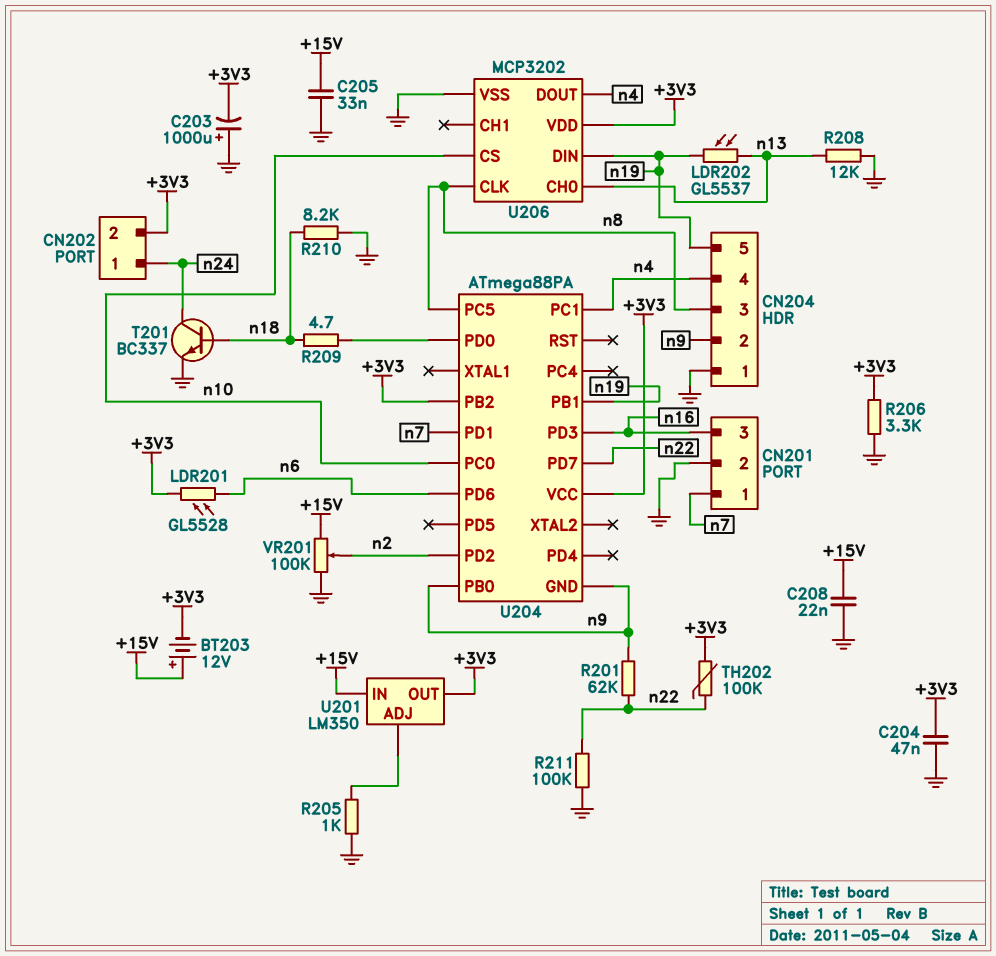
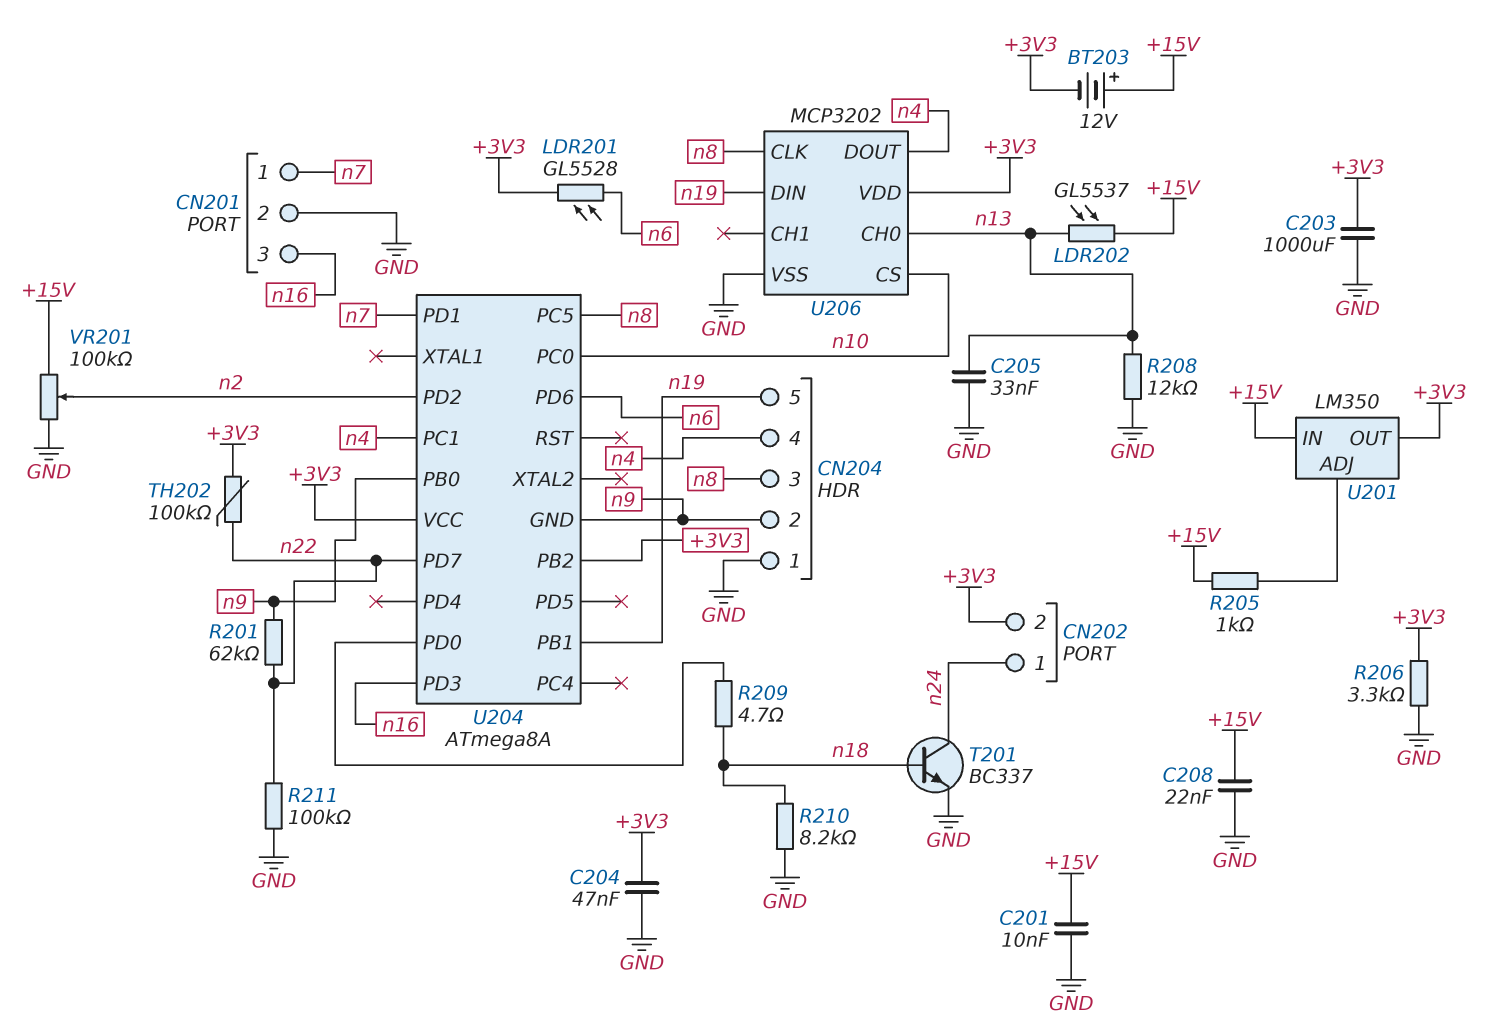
C201: none -> 10nF (+15V, GND)
C203: 1000uF (plus GND, minus +3V3) -> 1000uF (+3V3, GND)
C205: 33nF (+15V, GND) -> 33nF (GND, n13)
LDR202: GL5537 (n13, n19) -> GL5537 (+15V, n13)
R205: 1k (GND, U201/ADJ) -> 1k (+15V, U201/ADJ)
U204: ATmega88PA -> ATmega8A

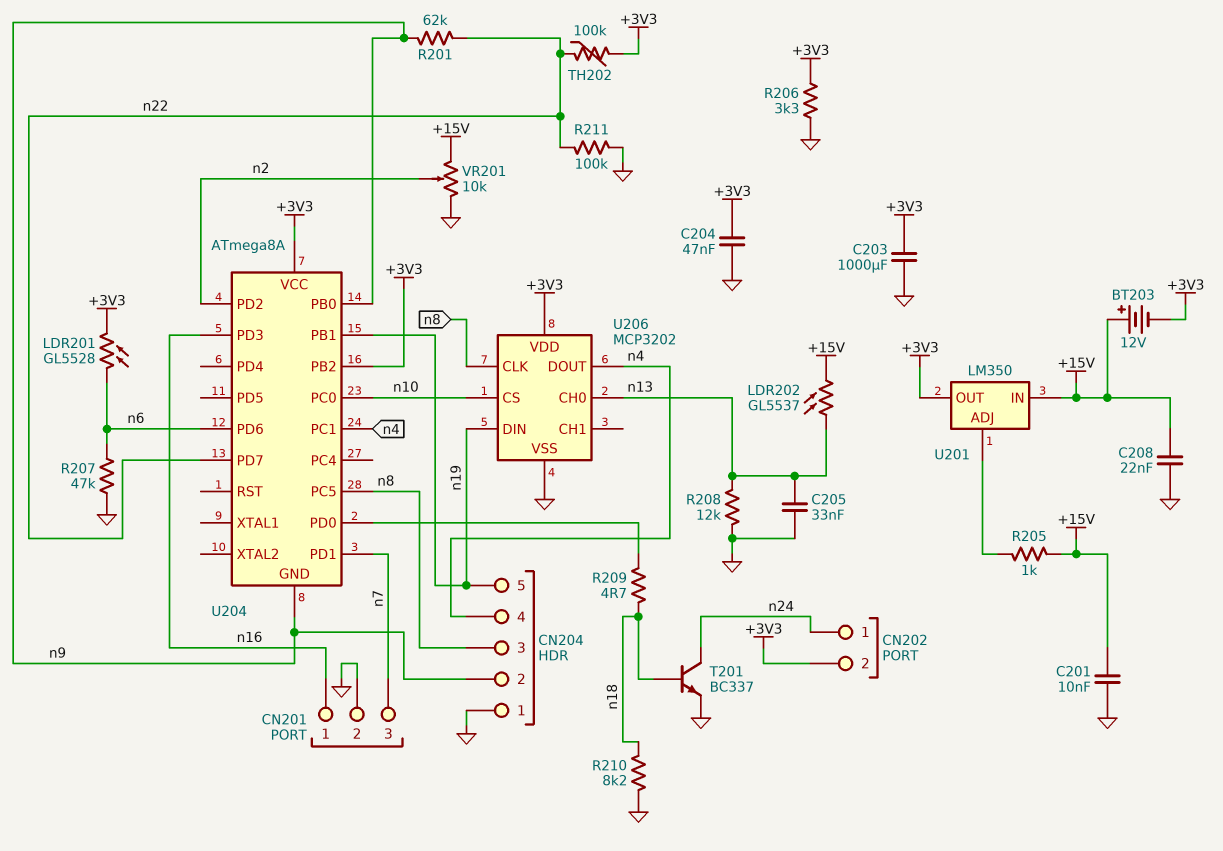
CN201 pin 1: n7 -> n16
CN201 pin 3: n16 -> n7
R207: none -> 47k (GND, n6)
VR201: 100k (+15V, GND, wiper n2) -> 10k (+15V, GND, wiper n2)

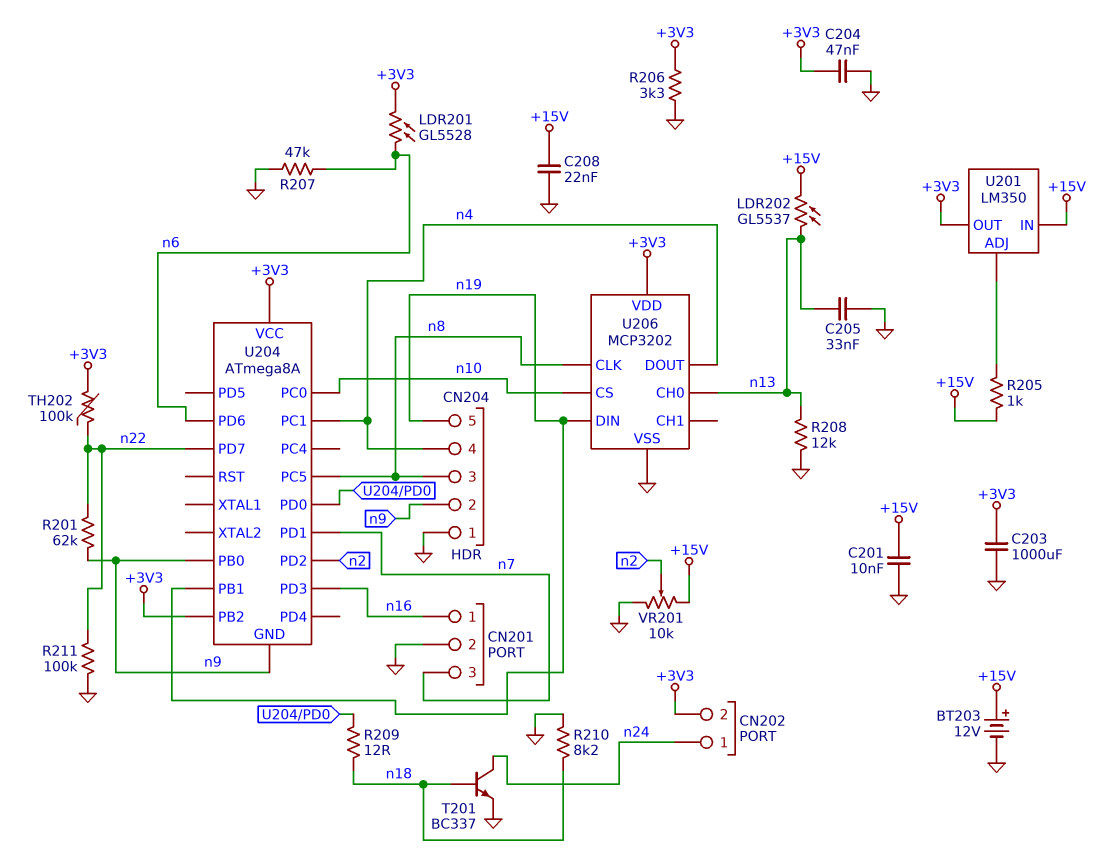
BT203: 12V (plus +15V, minus +3V3) -> 12V (plus +15V, minus GND)
R209: 4.7 (U204/PD0, n18) -> 12 (U204/PD0, n18)

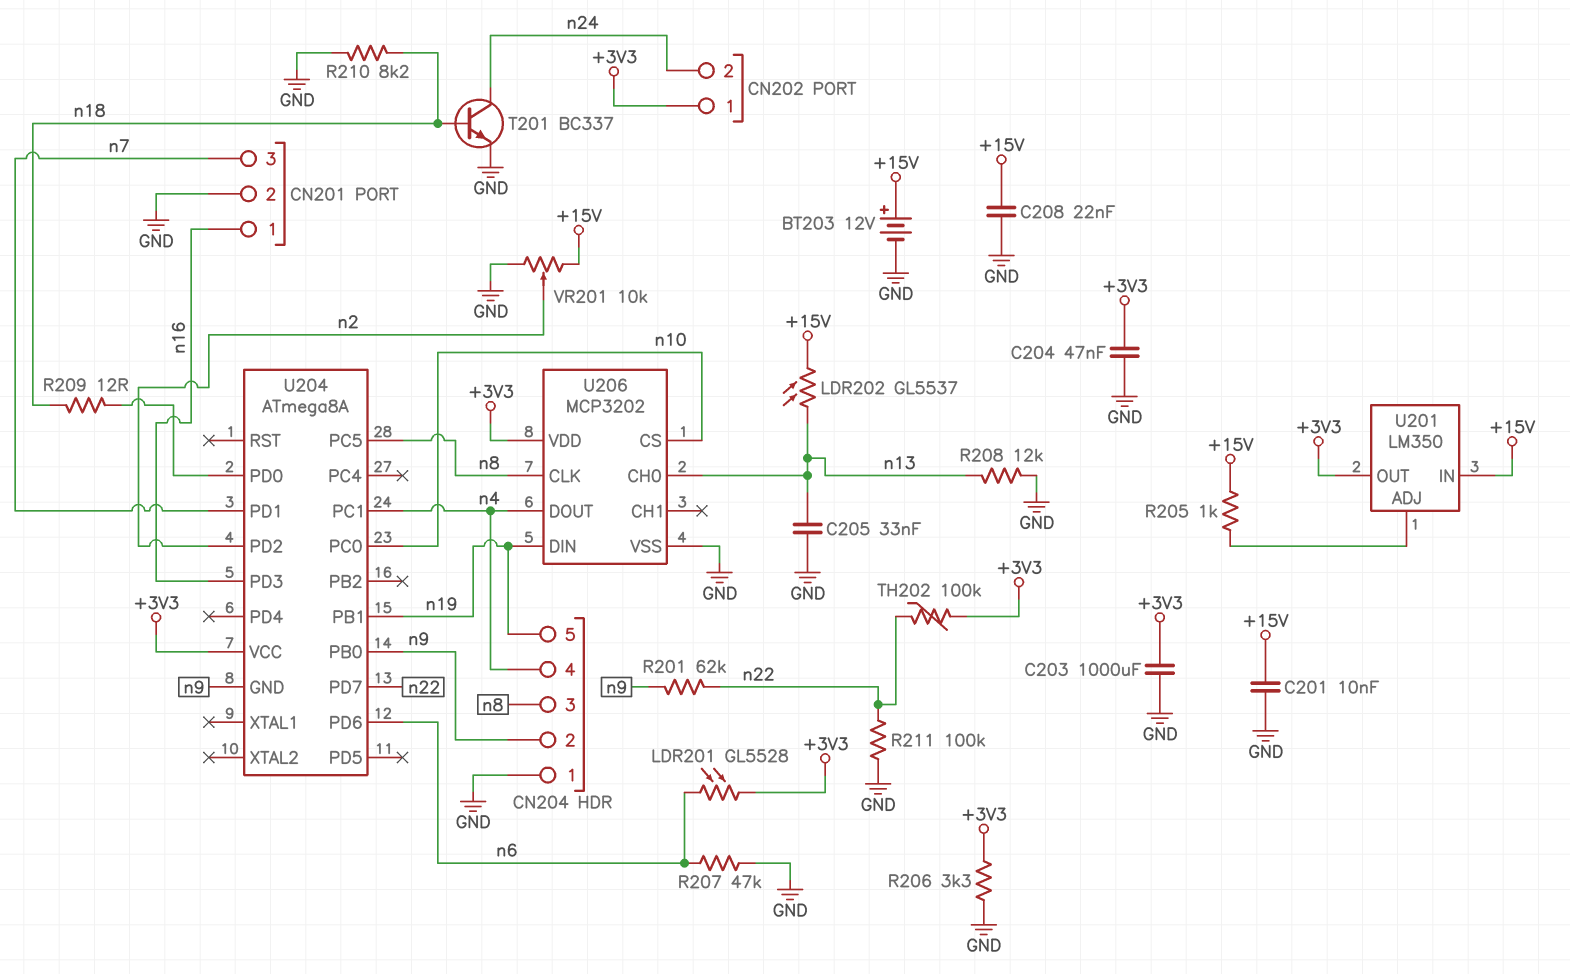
CN202 pin 1: n24 -> +3V3
CN202 pin 2: +3V3 -> n24
U204 pin PB2: +3V3 -> none

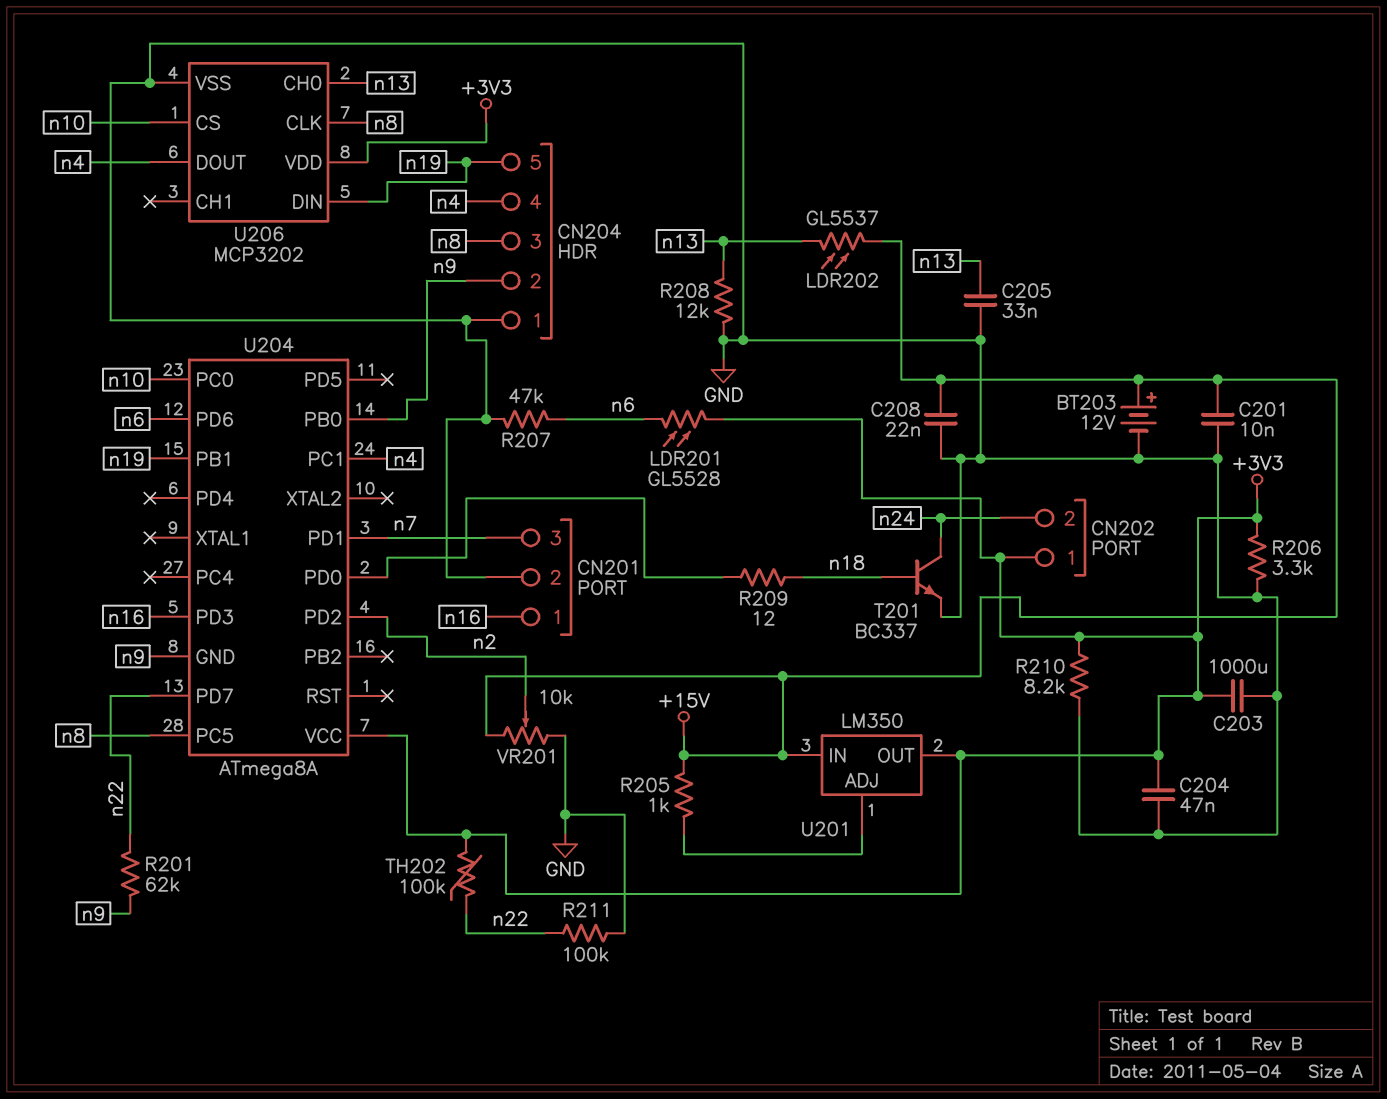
R210: 8.2k (GND, n18) -> 8.2k (+3V3, GND)

